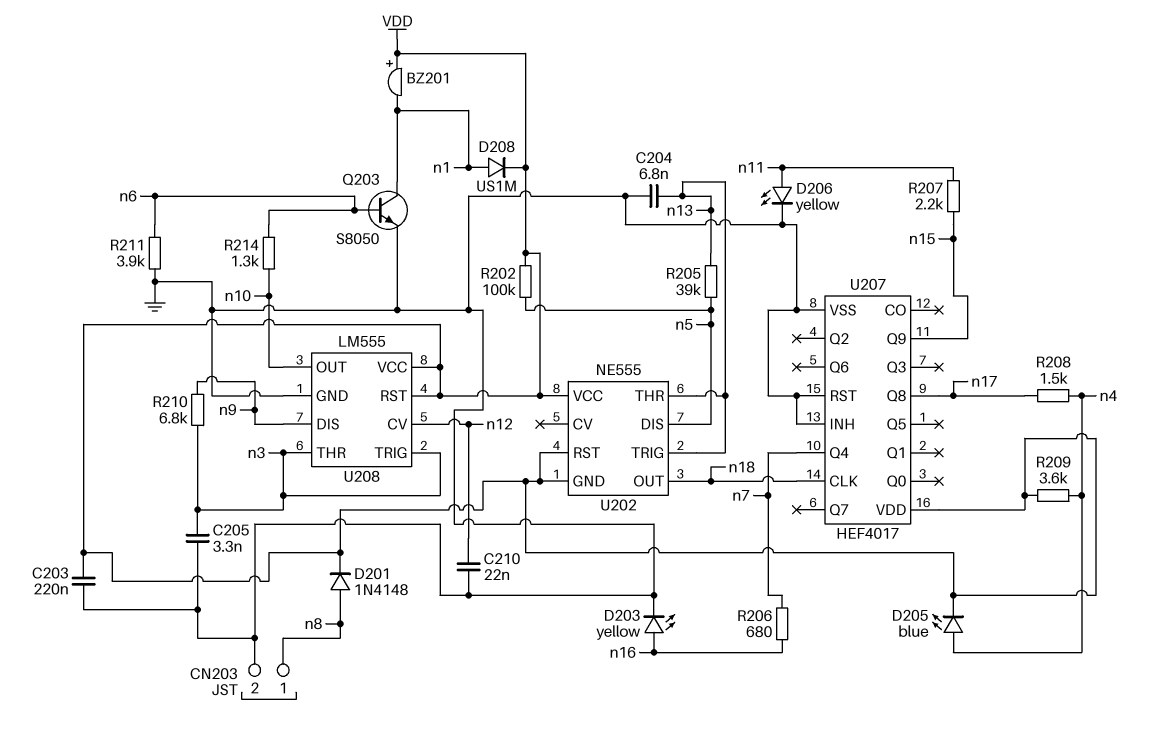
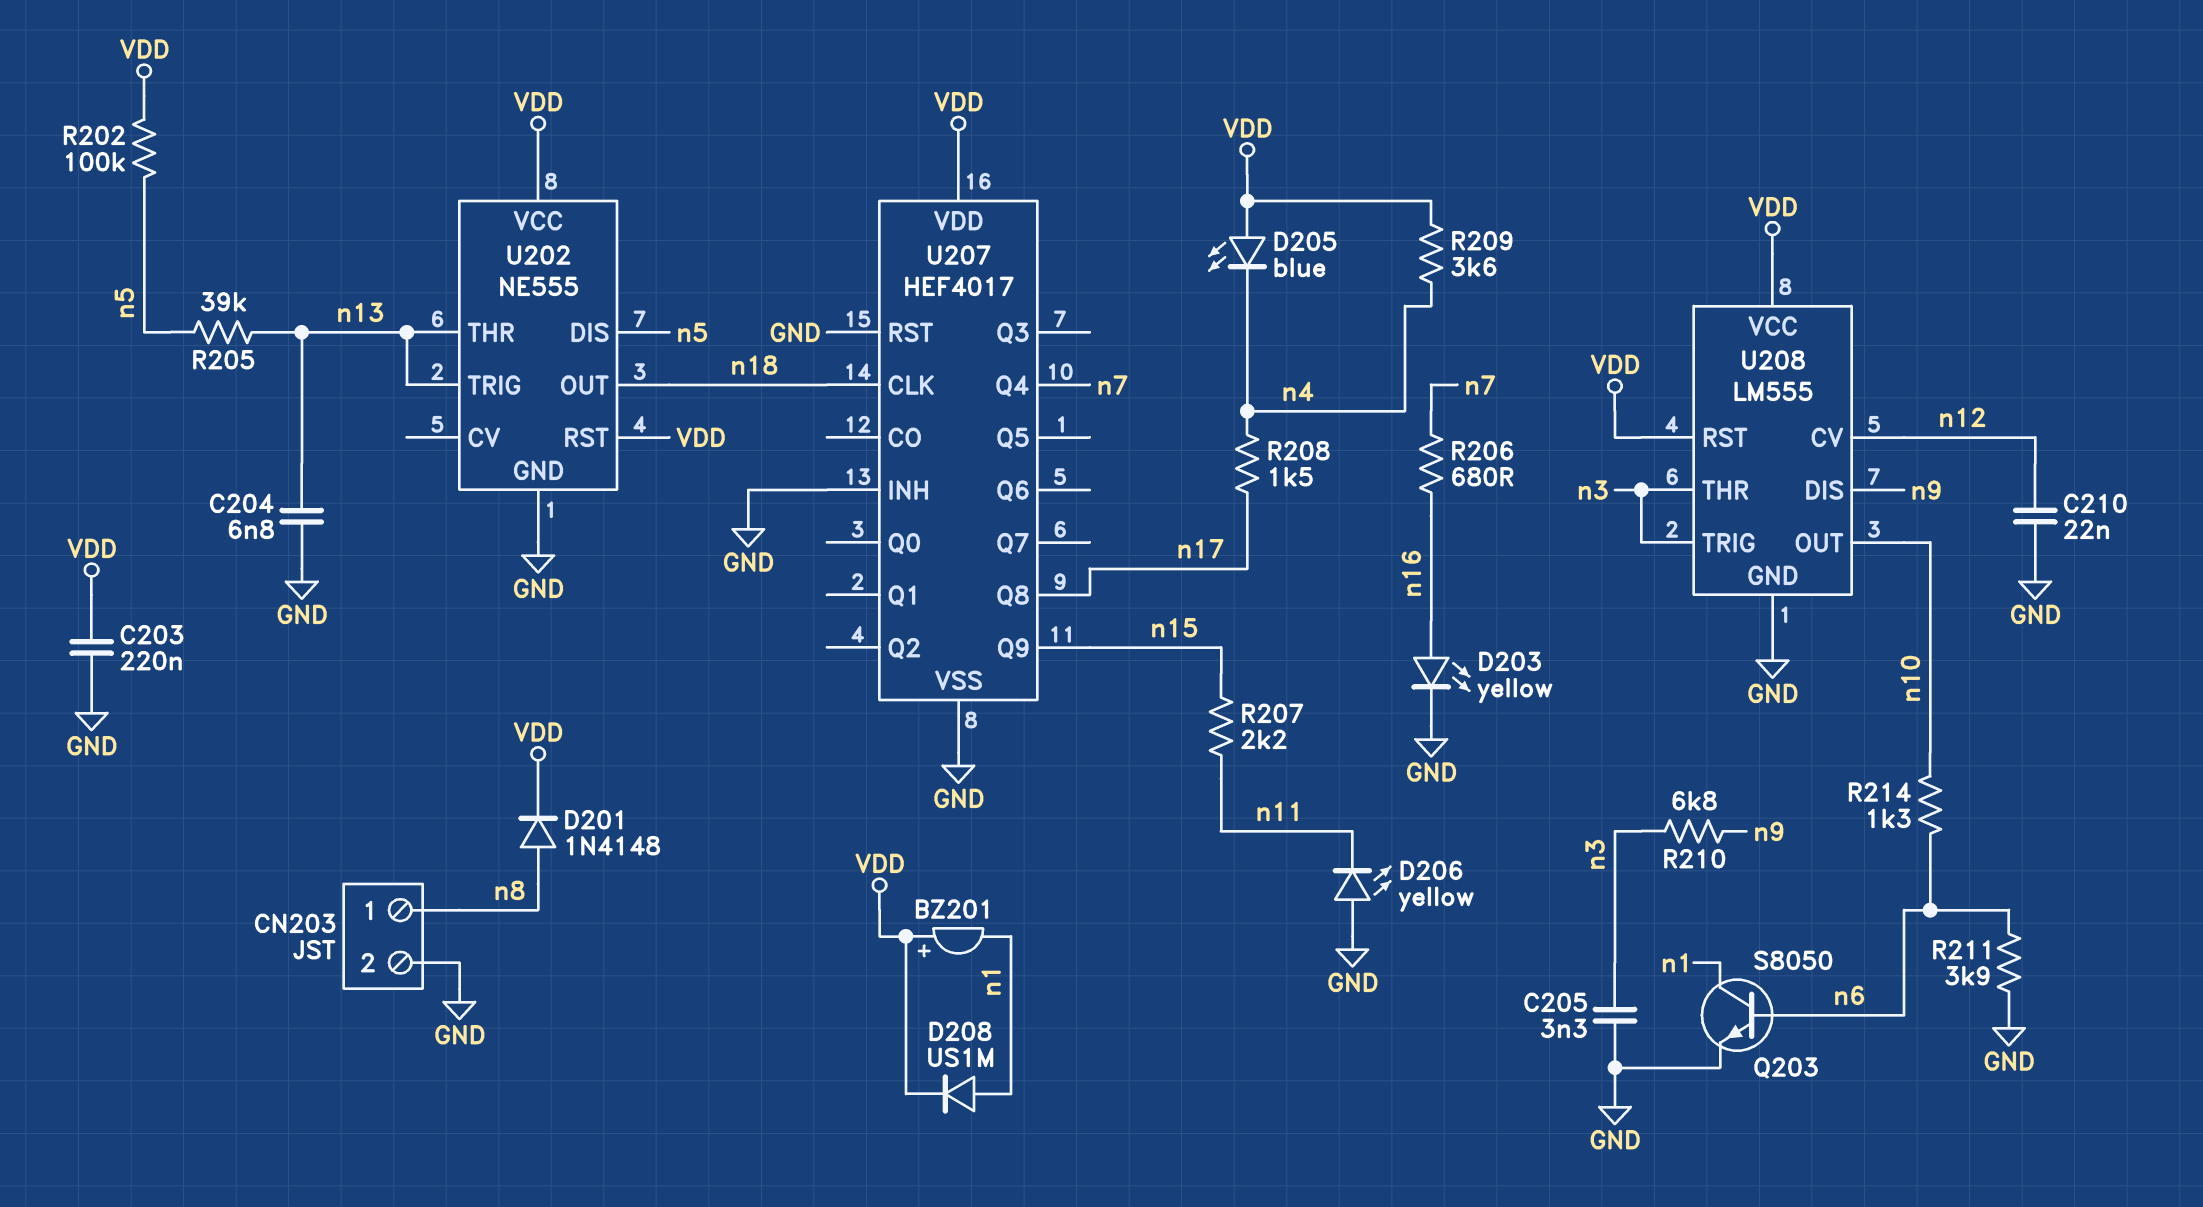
D205: LED blue (A n4, K VDD) -> LED blue (A VDD, K n4)
D206: LED yellow (A n11, K GND) -> LED yellow (A GND, K n11)
U202 pin GND: VDD -> GND

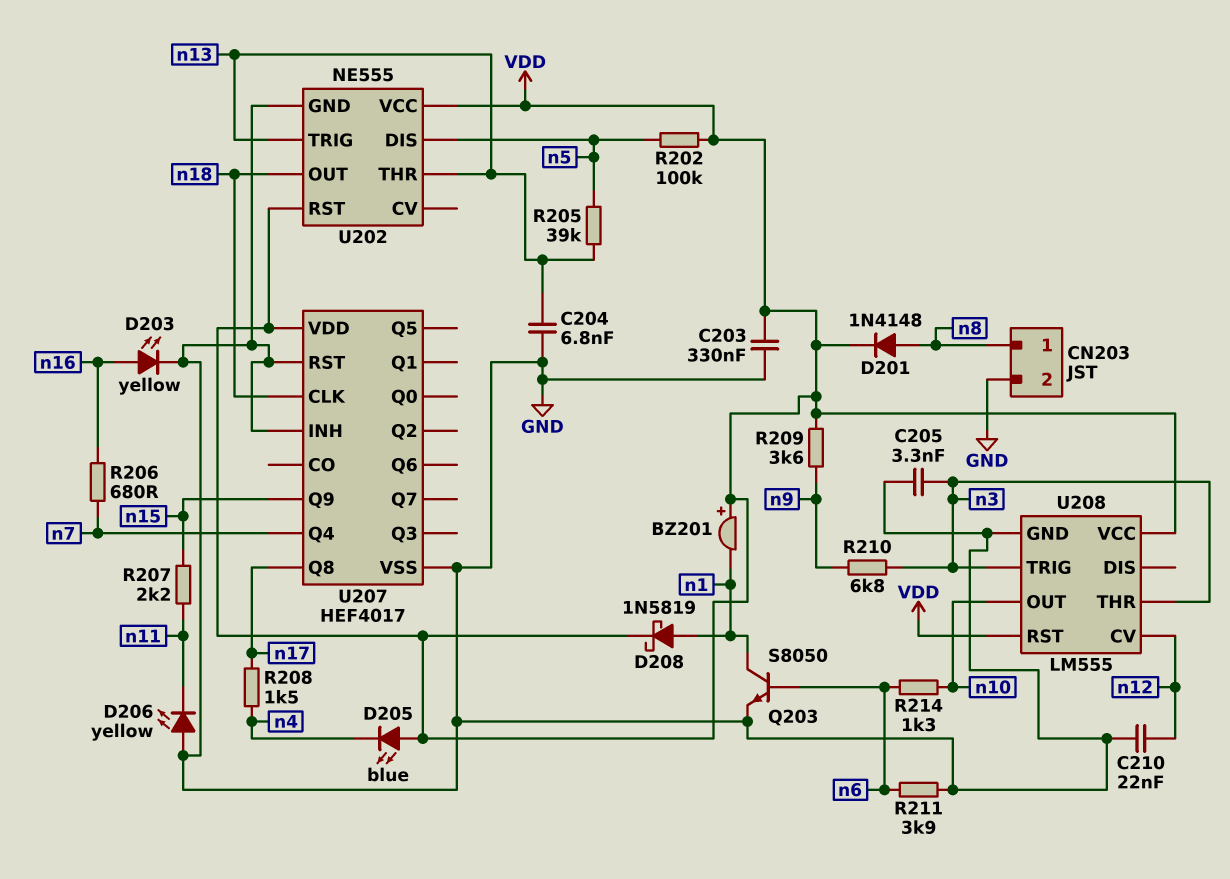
C203: 220nF (GND, VDD) -> 330nF (GND, VDD)
D208: diode US1M (A n1, K VDD) -> schottky 1N5819 (A n1, K VDD)
R209: 3.6k (VDD, n4) -> 3.6k (VDD, n9)
U208 pin DIS: n9 -> none

